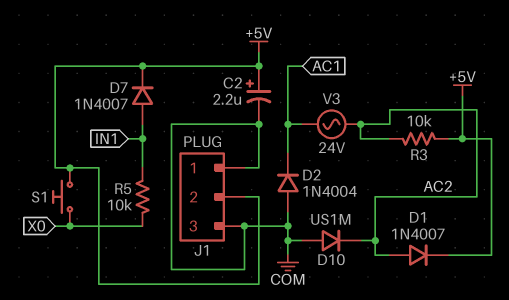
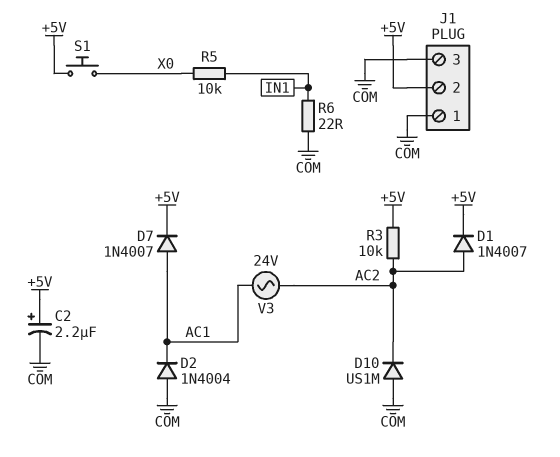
D7: diode 1N4007 (A IN1, K +5V) -> diode 1N4007 (A AC1, K +5V)
R6: none -> 22 (COM, IN1)

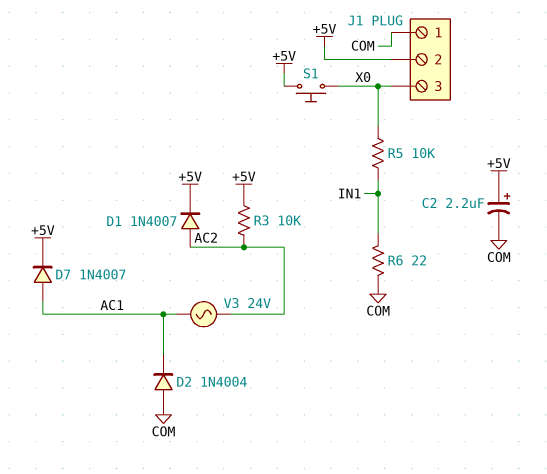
D10: diode US1M (A COM, K AC2) -> none
J1 pin 3: COM -> X0

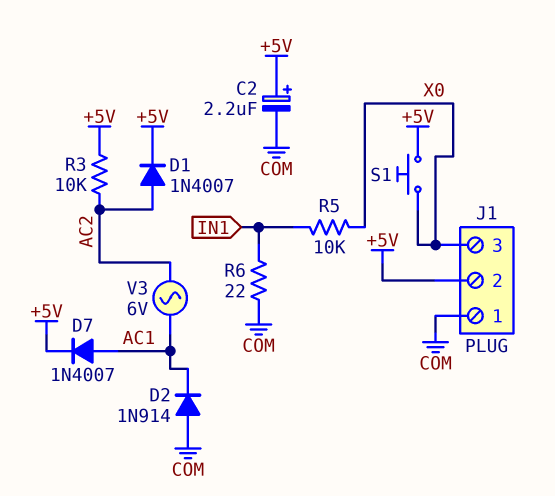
D2: diode 1N4004 (A COM, K AC1) -> diode 1N914 (A COM, K AC1)
V3: AC 24V (AC1, AC2) -> AC 6V (AC1, AC2)

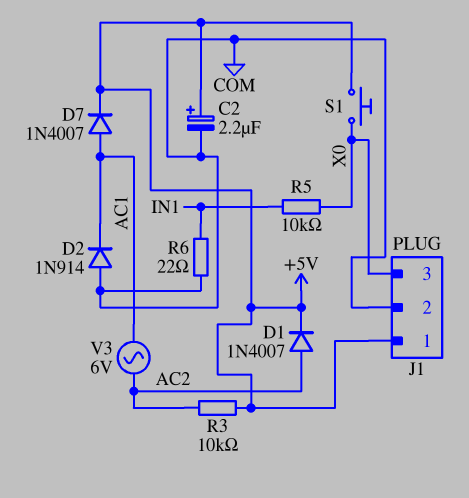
J1 pin 1: COM -> +5V
J1 pin 2: +5V -> COM

